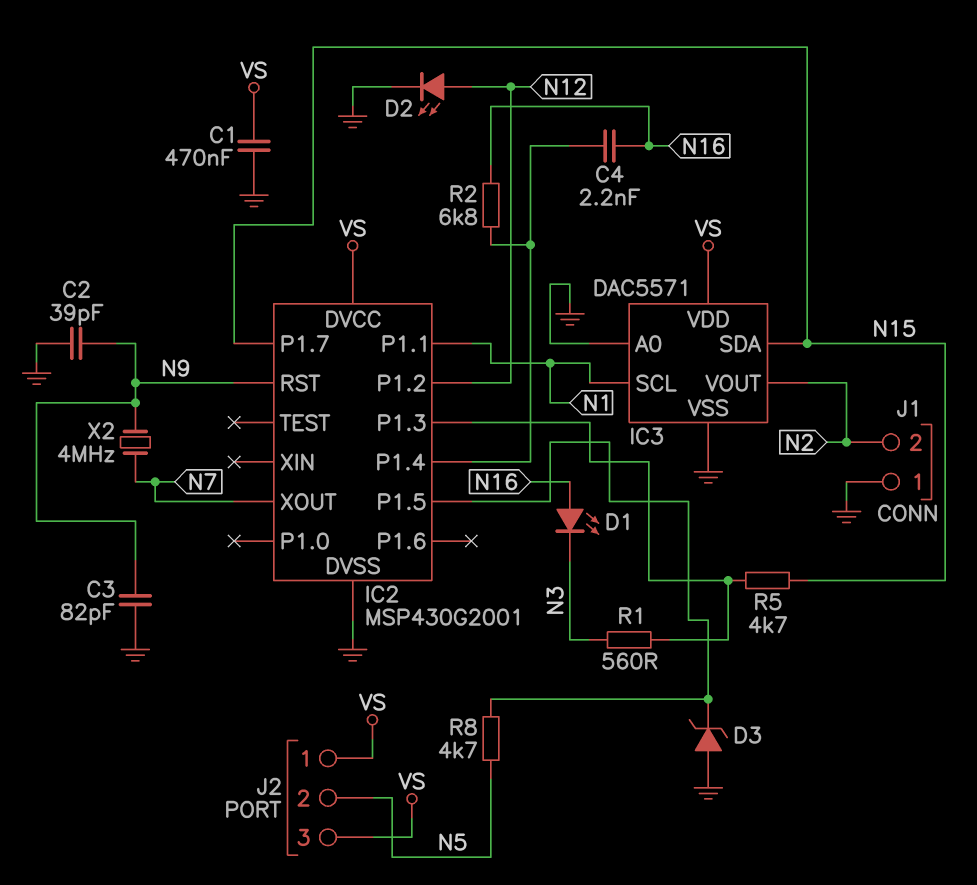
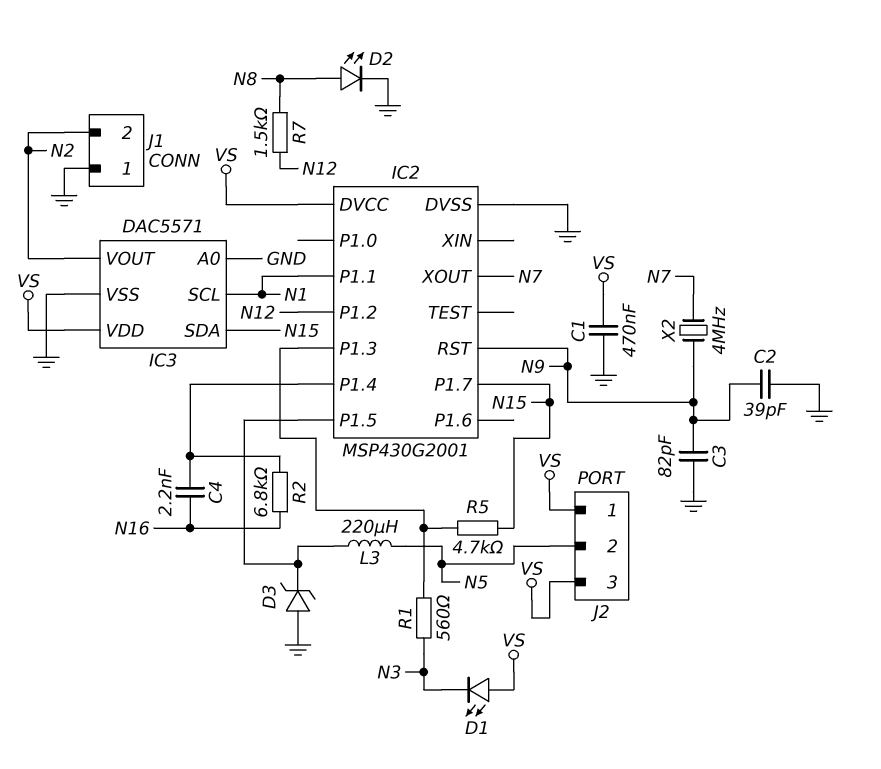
D1: LED (A N16, K N3) -> LED (A VS, K N3)
D2: LED (A N12, K GND) -> LED (A N8, K GND)
L3: none -> 220uH (IC2/P1.5, N5)
R7: none -> 1.5k (N8, N12)
R8: 4.7k (IC2/P1.5, N5) -> none

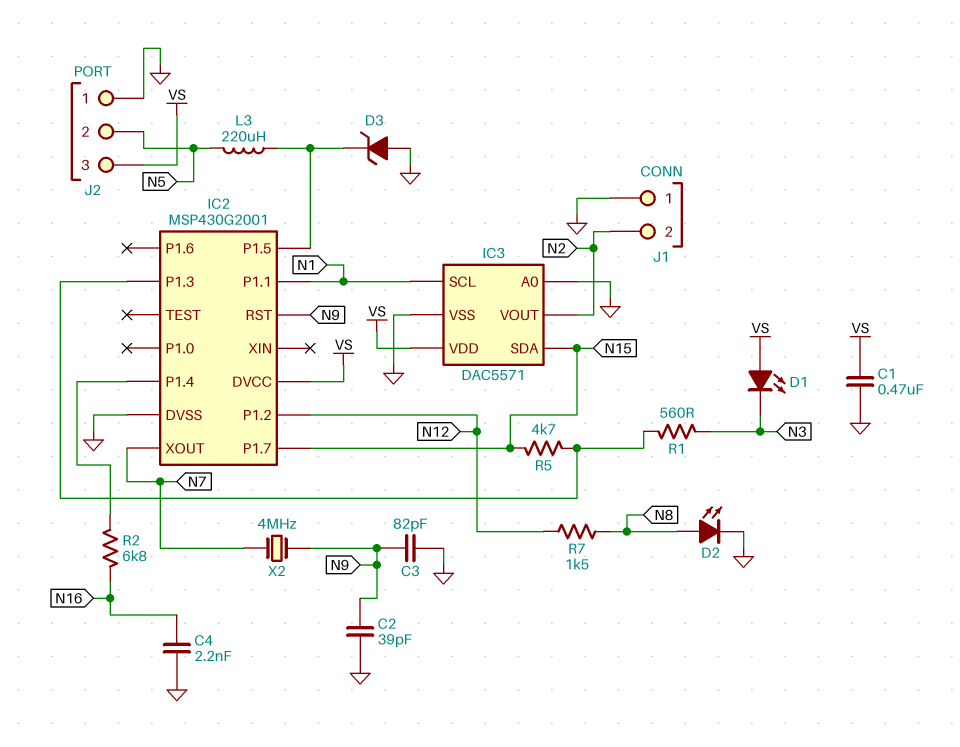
C4: 2.2nF (IC2/P1.4, N16) -> 2.2nF (GND, N16)
J2 pin 1: VS -> GND

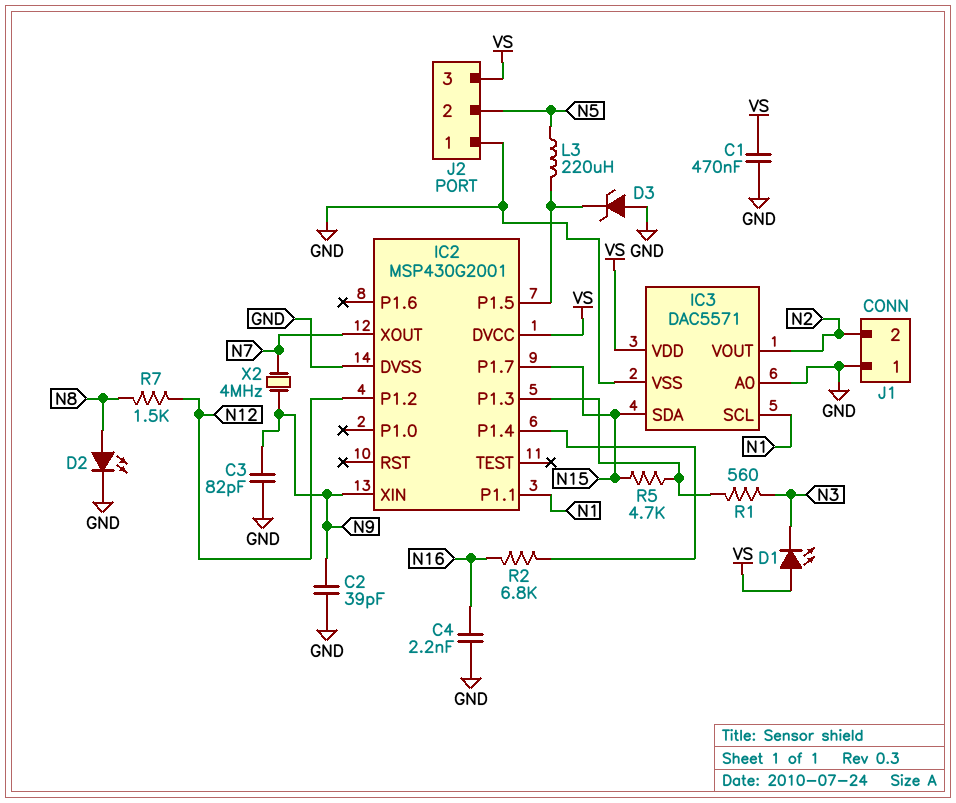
IC2 pin RST: N9 -> none
IC2 pin XIN: none -> N9

